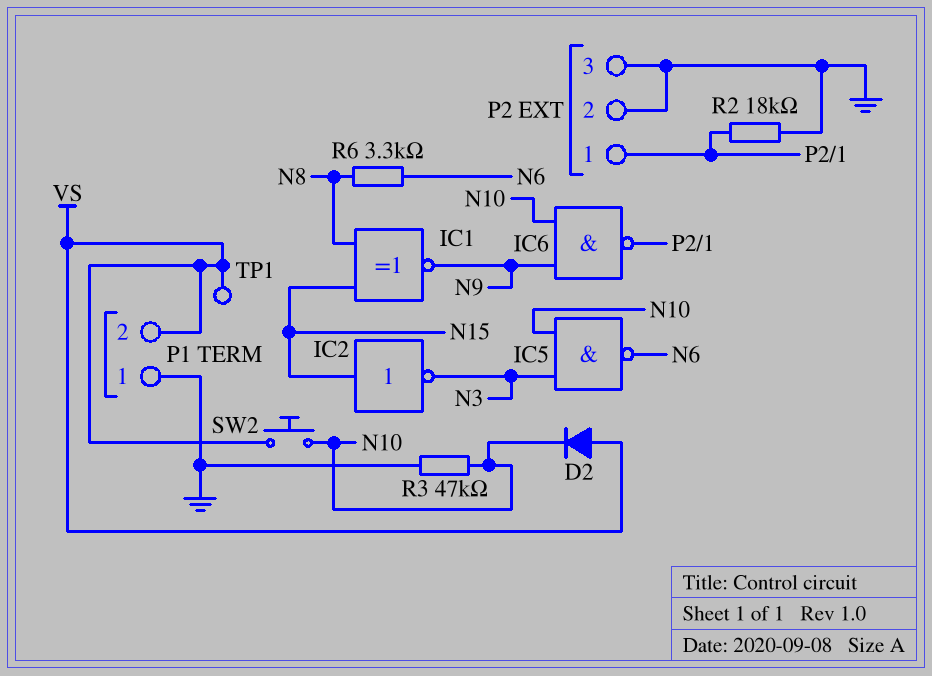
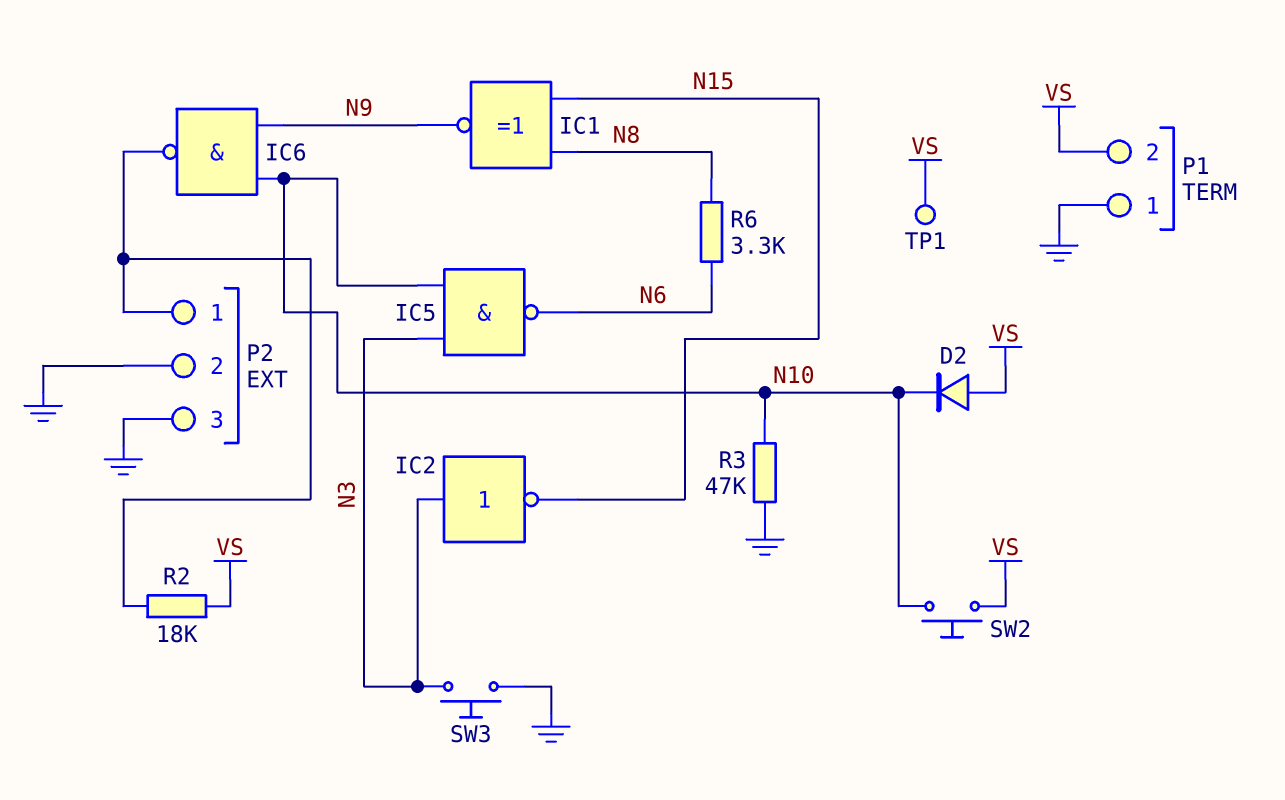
IC2: NOT (in N15, out N3) -> NOT (in N3, out N15)
R2: 18k (GND, P2/1) -> 18k (P2/1, VS)
SW3: none -> button (GND, N3)

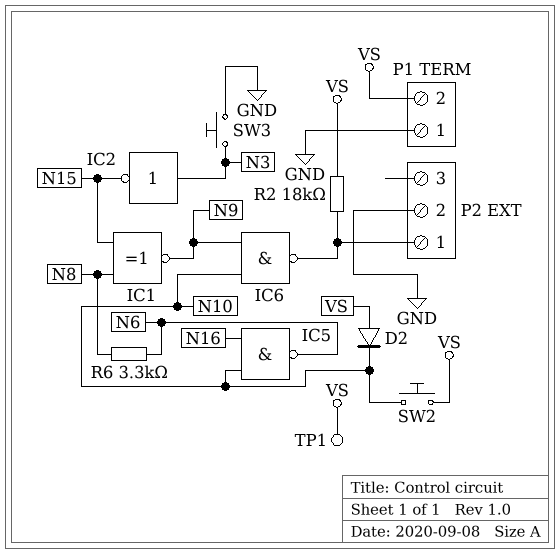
IC5: NAND (in N3, in N10, out N6) -> NAND (in N10, in N16, out N6)
P2 pin 3: GND -> none
R3: 47k (GND, N10) -> none

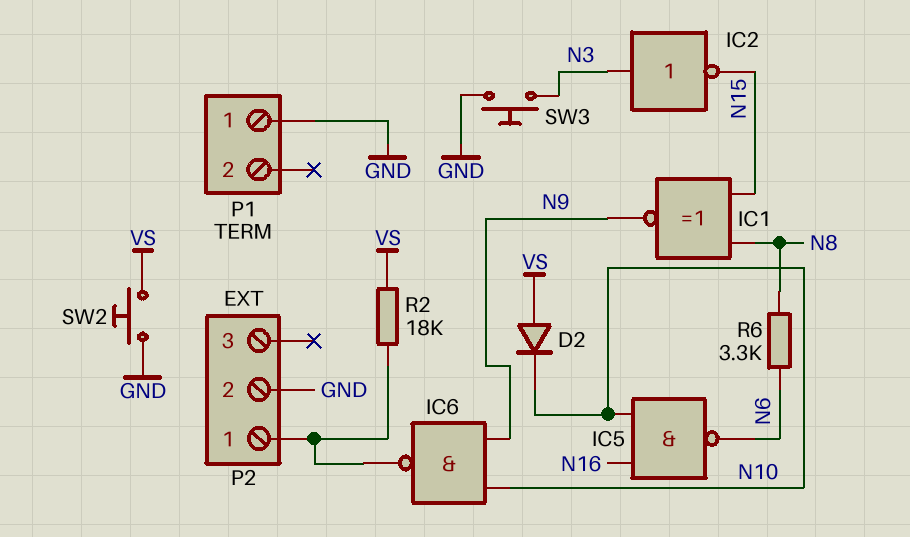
P1 pin 2: VS -> none
SW2: button (N10, VS) -> button (GND, VS)
TP1: test point (VS) -> none

